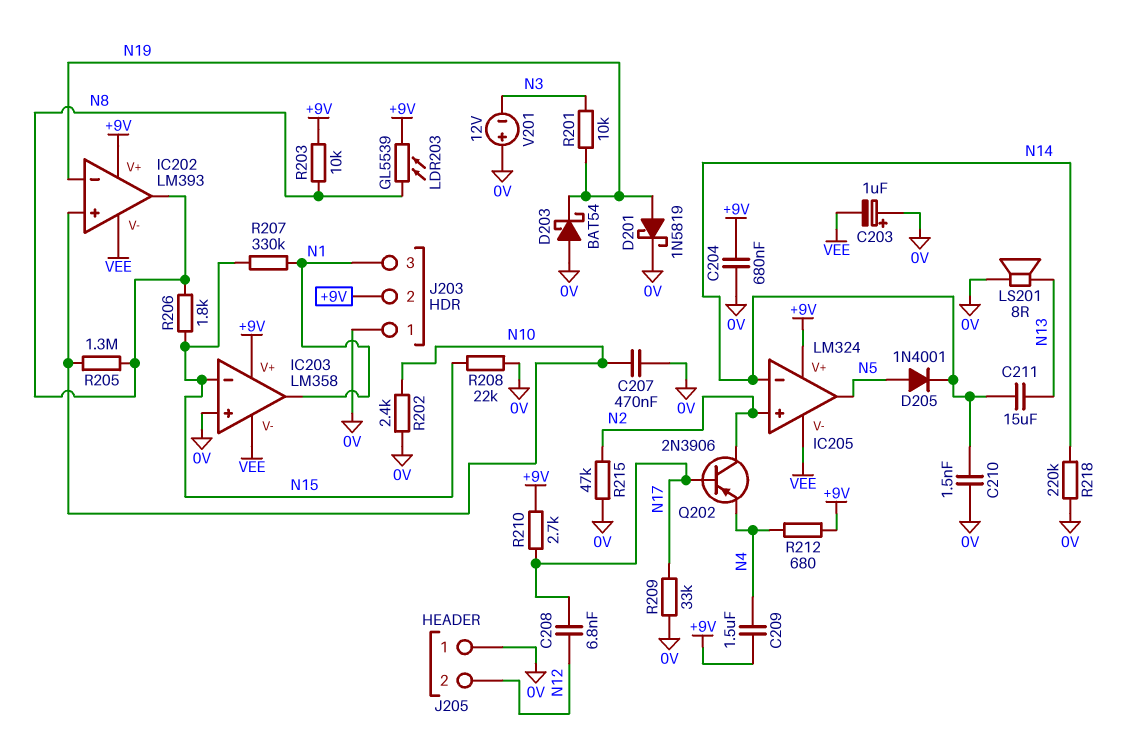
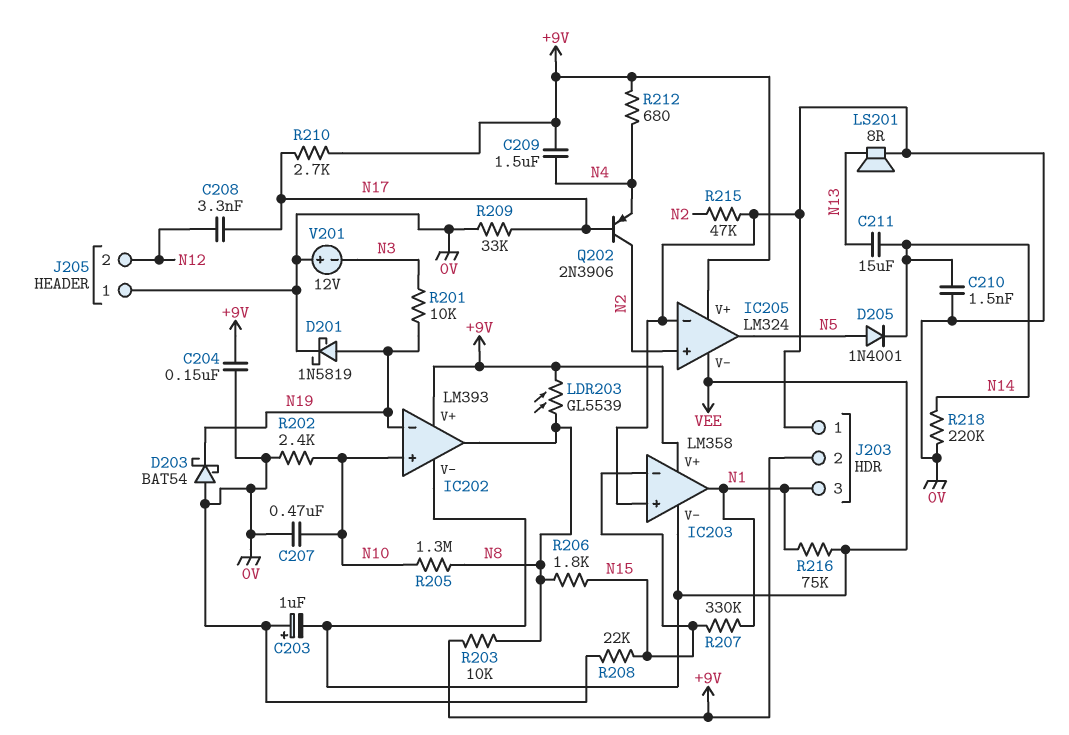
C204: 680nF (+9V, 0V) -> 150nF (+9V, 0V)
C208: 6.8nF (N12, N17) -> 3.3nF (N12, N17)
IC205 pin in-: N14 -> 0V
R216: none -> 75k (N1, VEE)

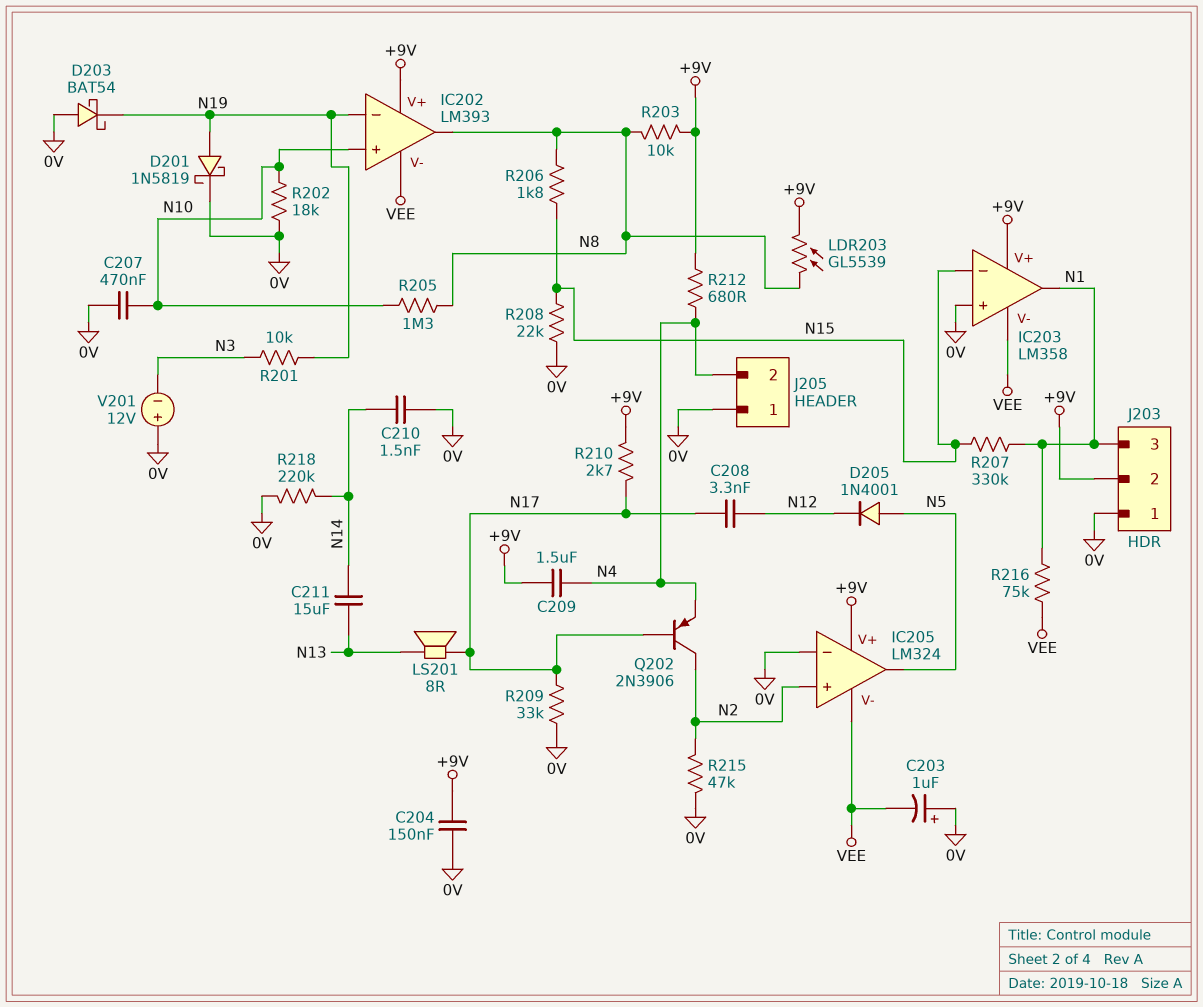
D205: diode 1N4001 (A N5, K N14) -> diode 1N4001 (A N5, K N12)
J205 pin 2: N12 -> N4
LS201: speaker 8R (0V, N13) -> speaker 8R (N13, N17)
R202: 2.4k (0V, N10) -> 18k (0V, N10)

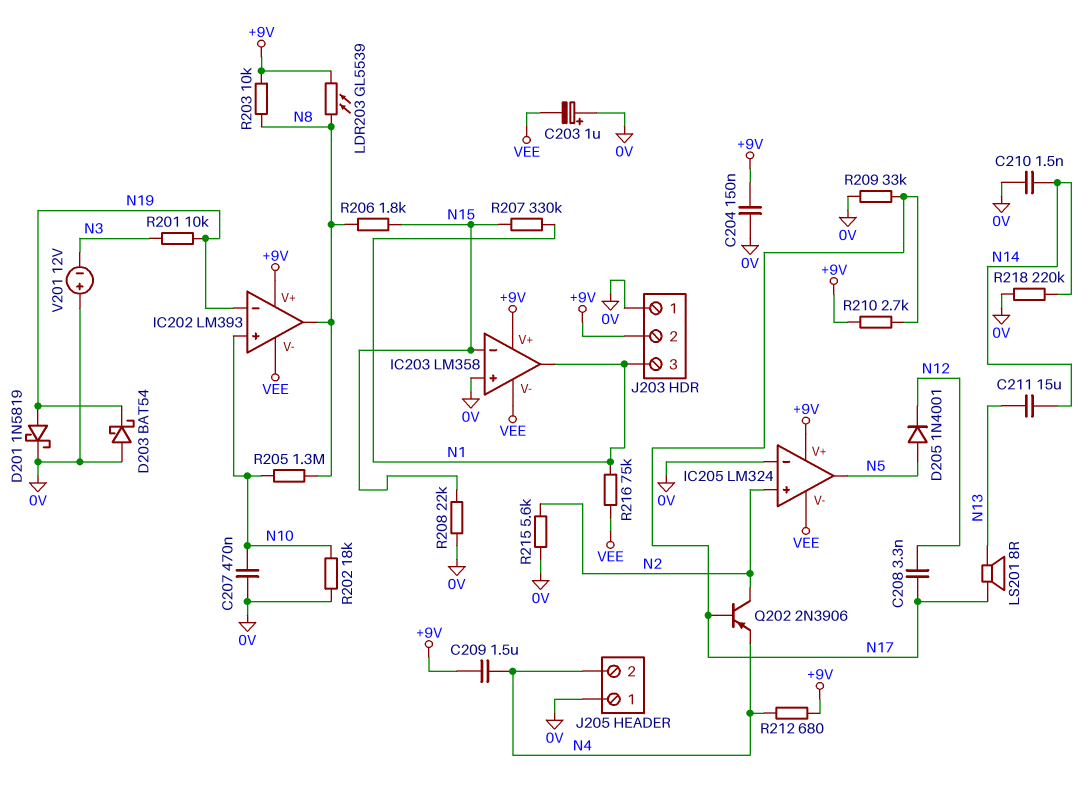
R215: 47k (0V, N2) -> 5.6k (0V, N2)

